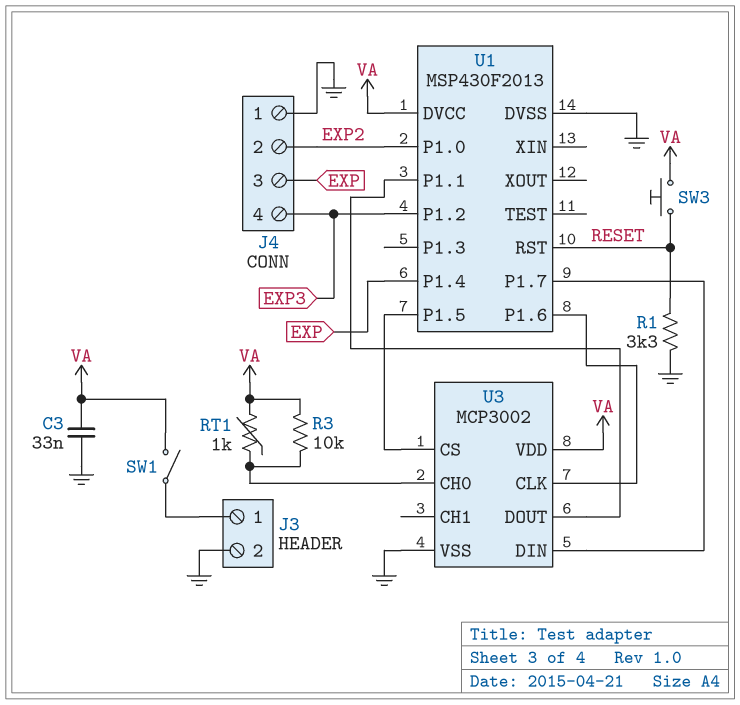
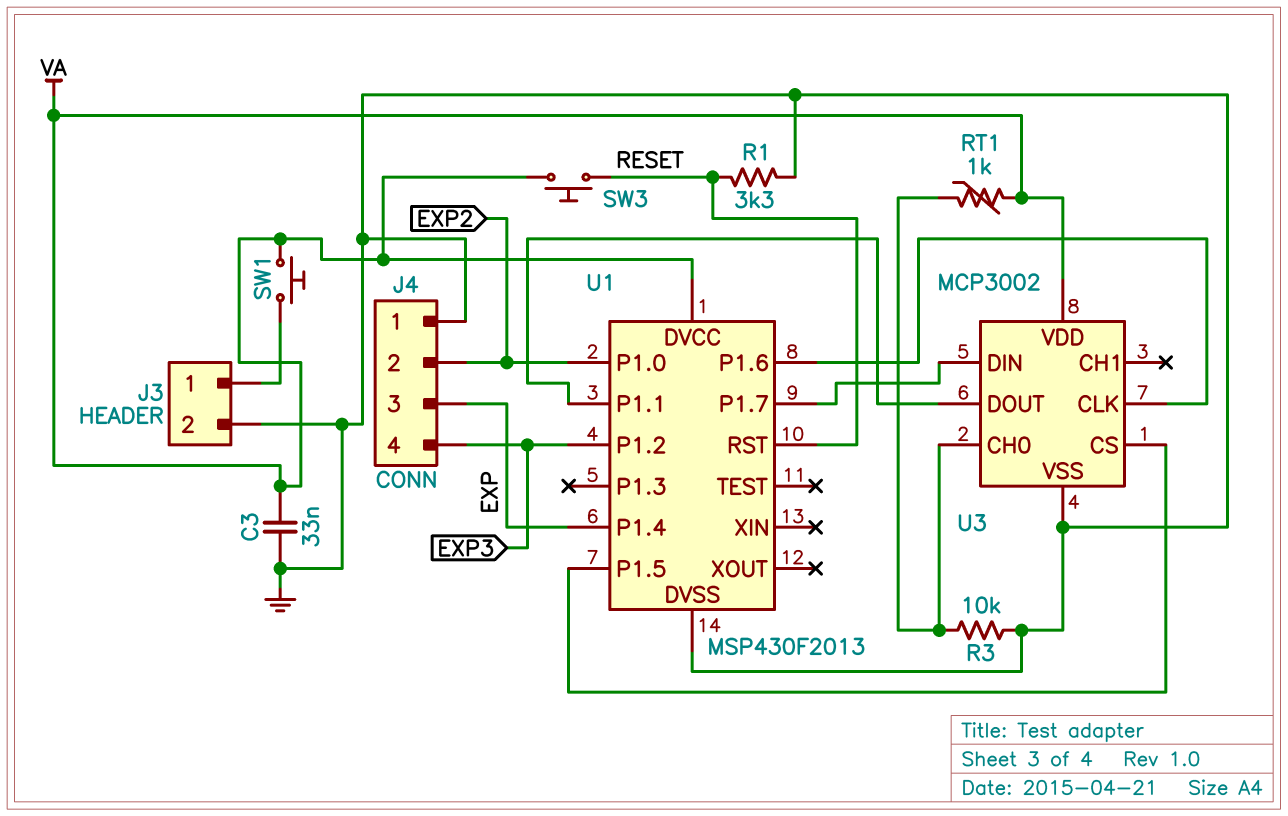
R3: 10k (U3/CH0, VA) -> 10k (GND, U3/CH0)
SW1: switch (J3/1, VA) -> button (J3/1, VA)

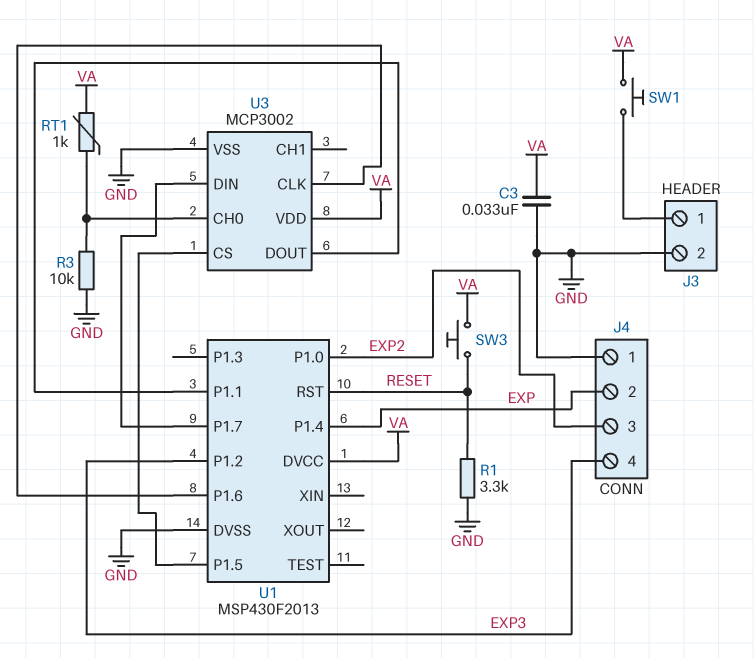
J4 pin 2: EXP2 -> EXP
J4 pin 3: EXP -> EXP2

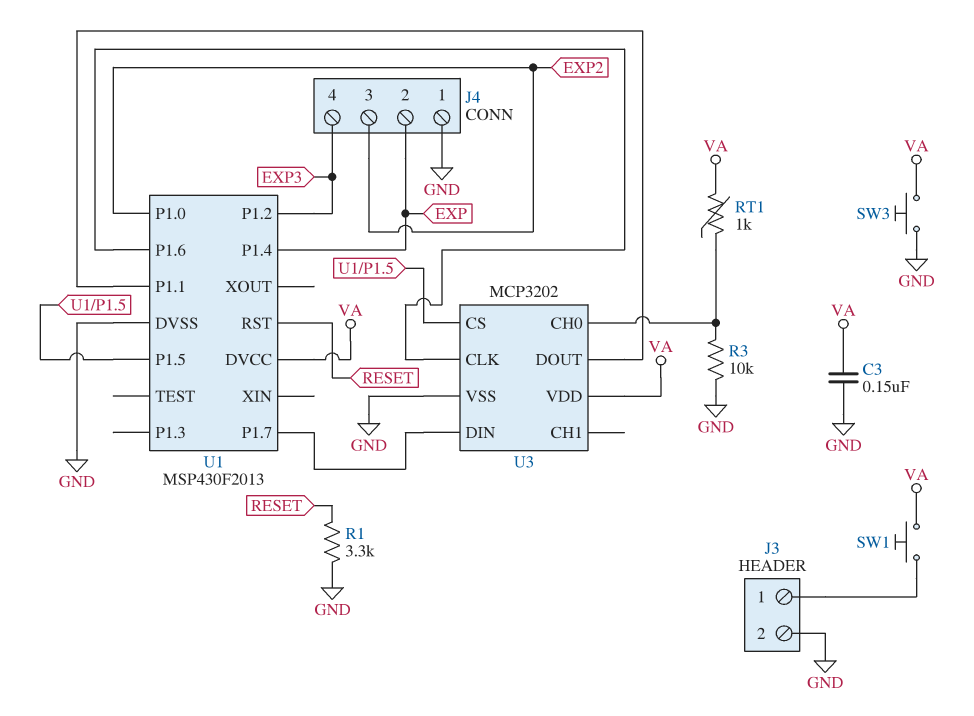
C3: 33nF (GND, VA) -> 150nF (GND, VA)
SW3: button (RESET, VA) -> button (GND, VA)
U3: MCP3002 -> MCP3202

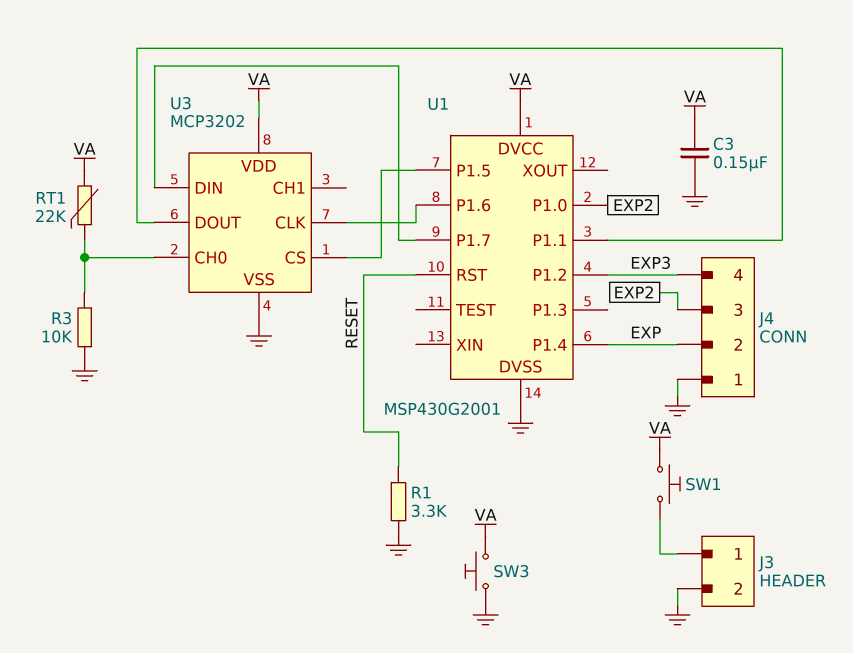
RT1: 1k (U3/CH0, VA) -> 22k (U3/CH0, VA)
U1: MSP430F2013 -> MSP430G2001

